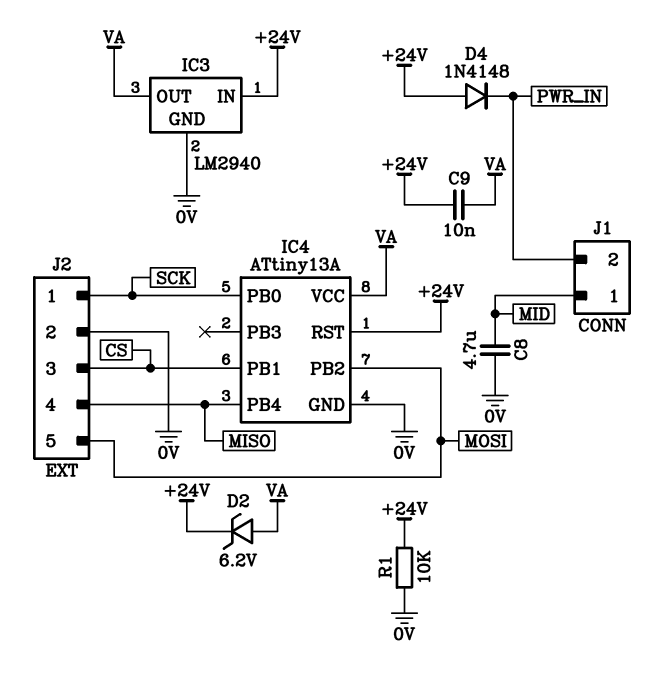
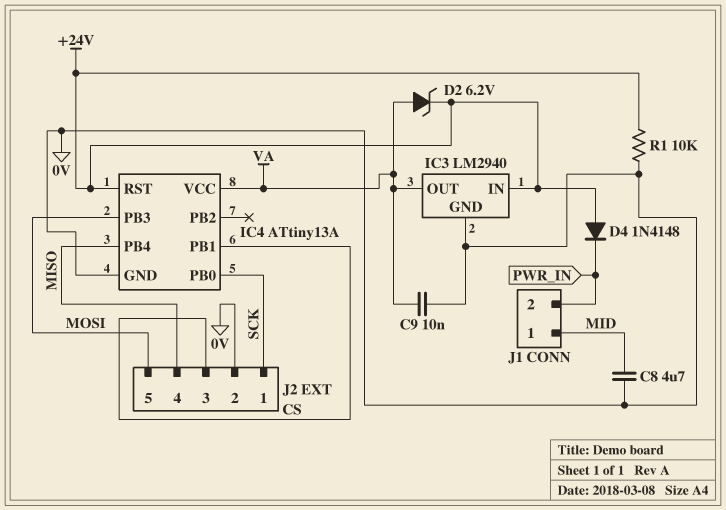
C9: 10nF (+24V, VA) -> 10nF (0V, VA)
IC4 pin PB2: MOSI -> none
IC4 pin PB3: none -> MOSI

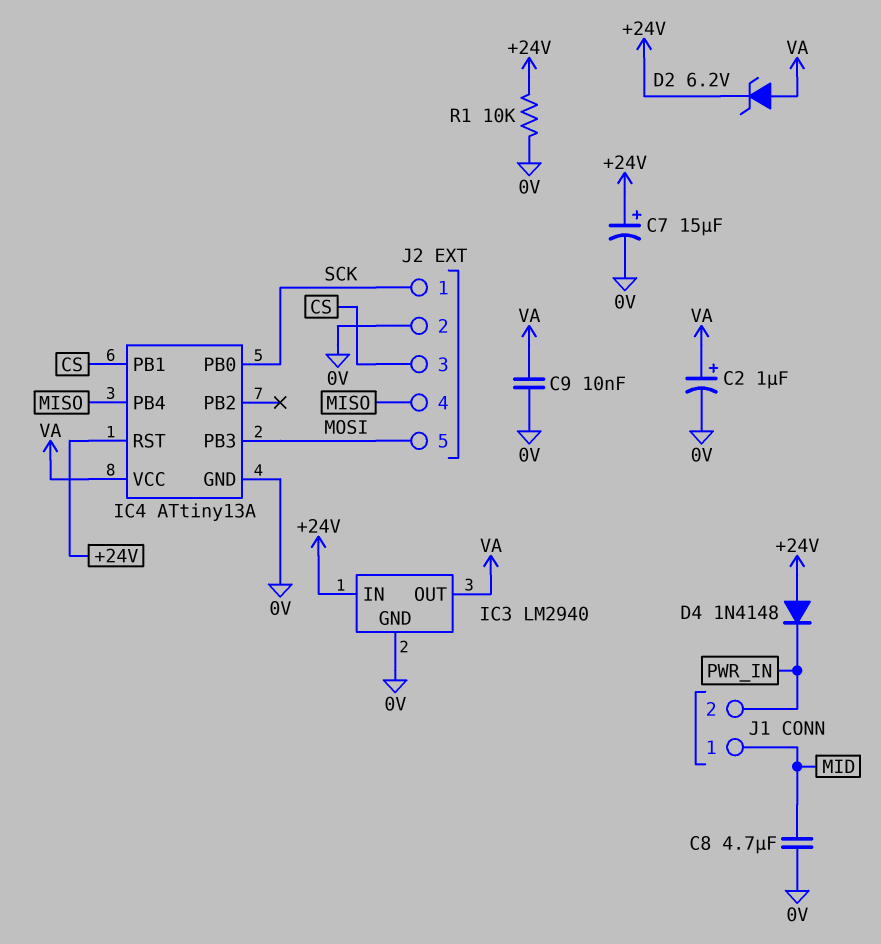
C2: none -> 1uF (plus VA, minus 0V)
C7: none -> 15uF (plus +24V, minus 0V)

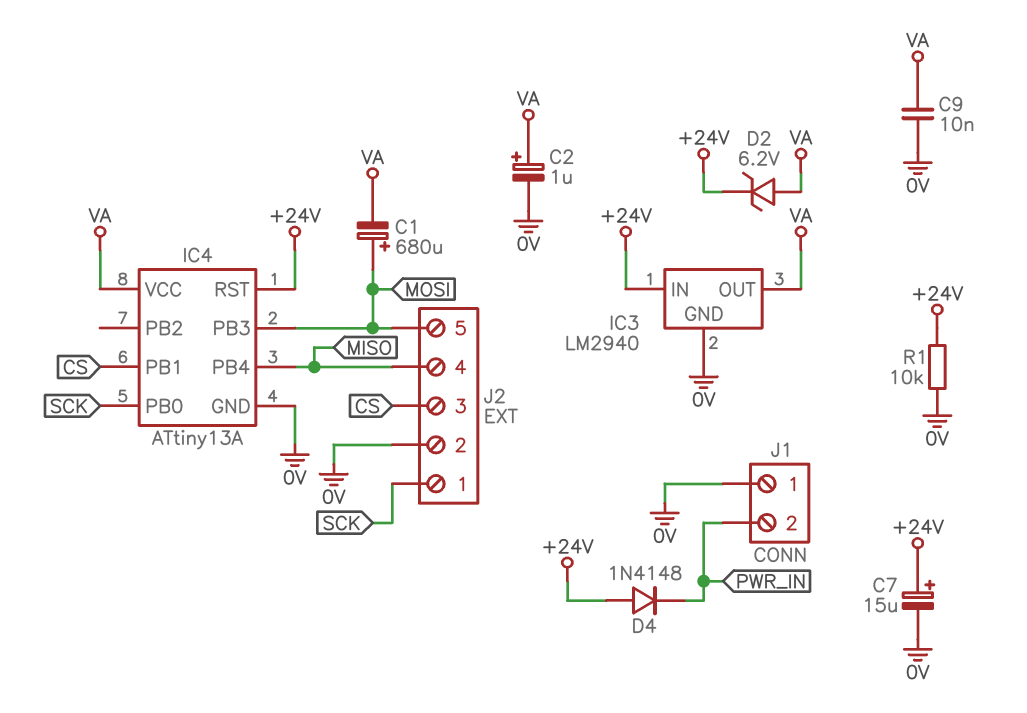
C1: none -> 680uF (plus MOSI, minus VA)
C8: 4.7uF (0V, MID) -> none
J1 pin 1: MID -> 0V

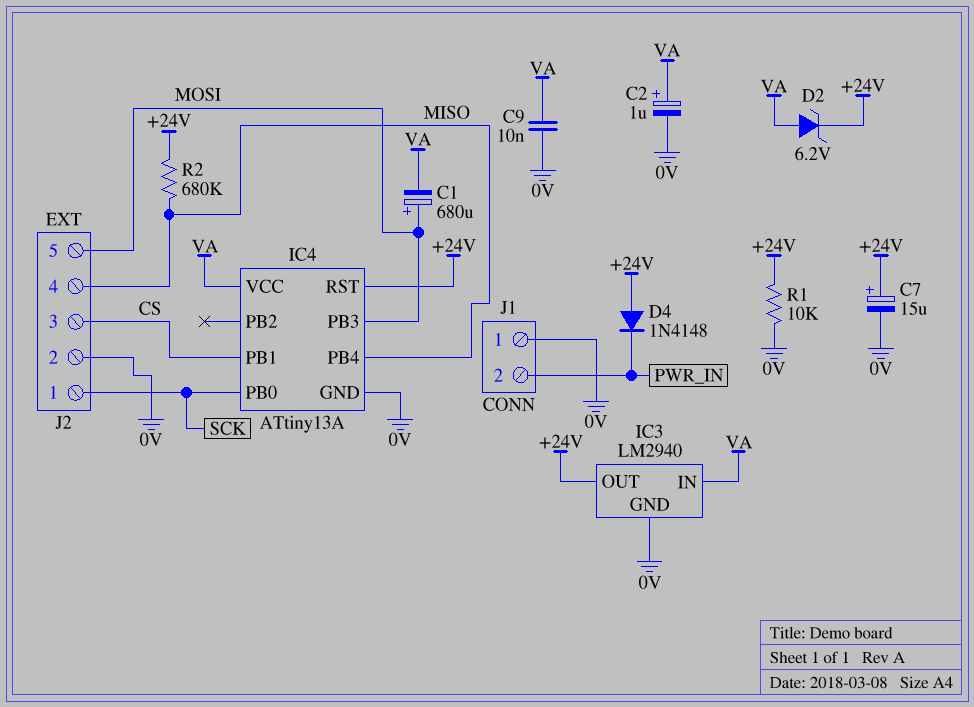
IC3 pin IN: +24V -> VA
IC3 pin OUT: VA -> +24V
R2: none -> 680k (+24V, MISO)

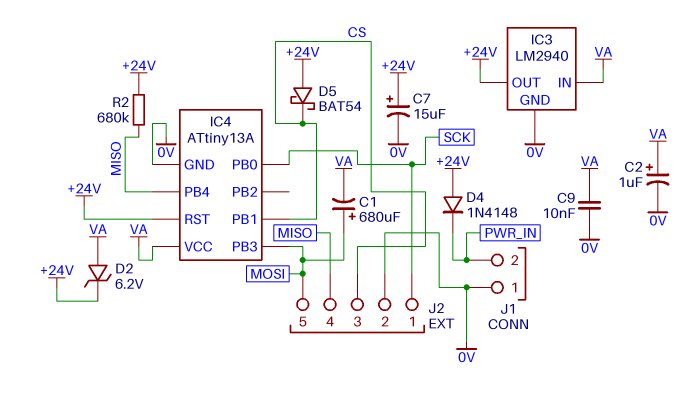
D5: none -> schottky BAT54 (A +24V, K CS)
R1: 10k (+24V, 0V) -> none

